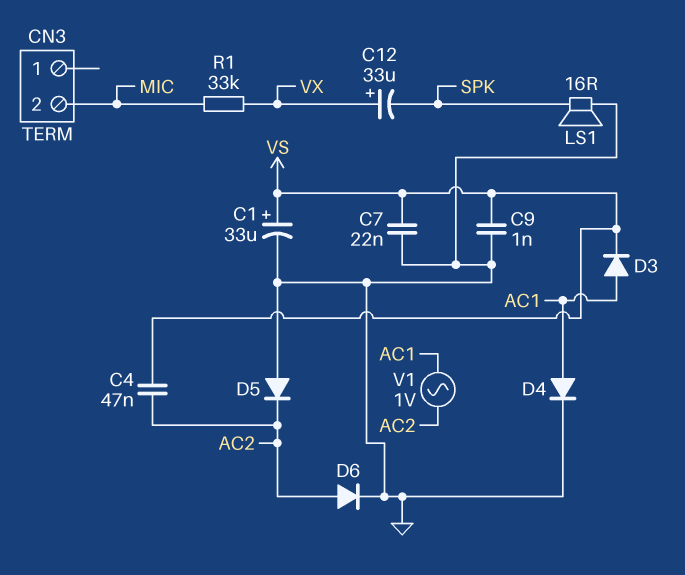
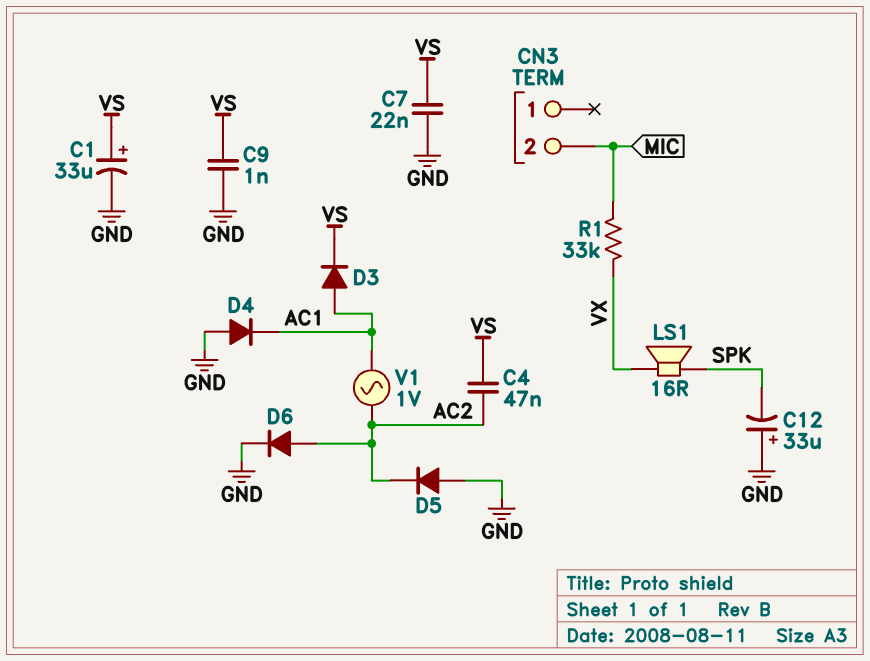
C12: 33uF (plus VX, minus SPK) -> 33uF (plus GND, minus SPK)
D4: diode (A AC1, K GND) -> diode (A GND, K AC1)
LS1: speaker 16R (GND, SPK) -> speaker 16R (SPK, VX)

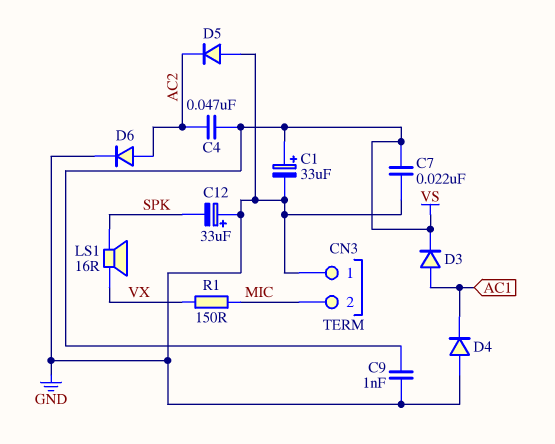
CN3 pin 1: none -> GND
R1: 33k (MIC, VX) -> 150 (MIC, VX)
V1: AC 1V (AC1, AC2) -> none

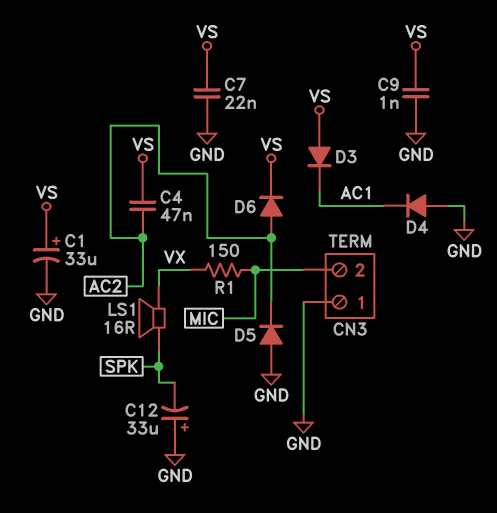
D3: diode (A AC1, K VS) -> diode (A VS, K AC1)
D6: diode (A AC2, K GND) -> diode (A AC2, K VS)

